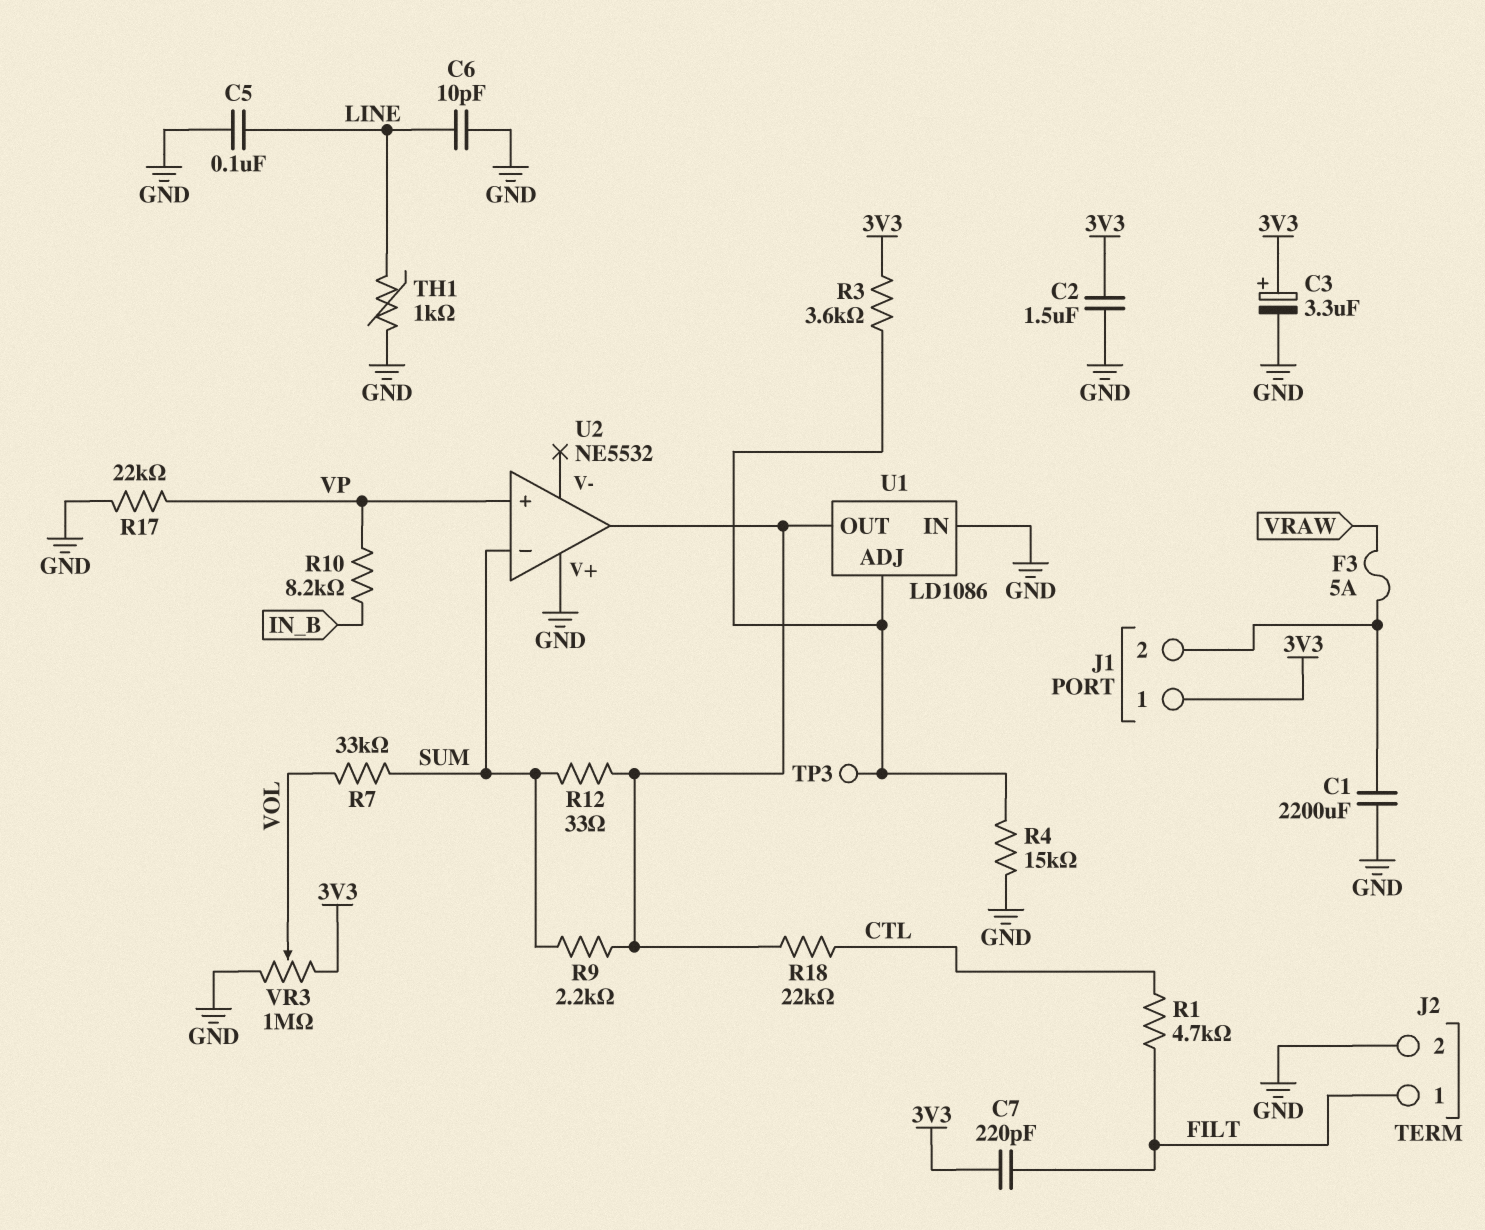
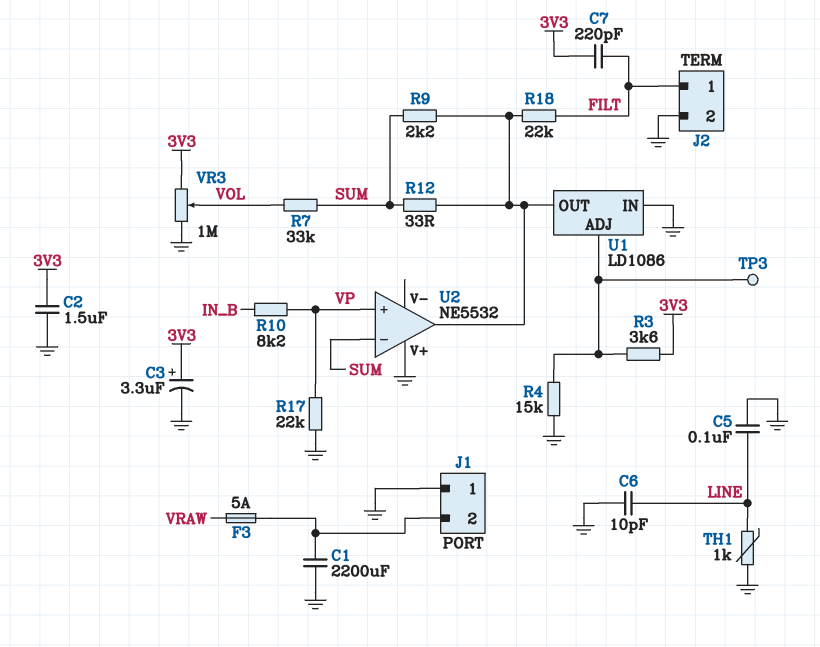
J1 pin 1: 3V3 -> GND
R1: 4.7k (CTL, FILT) -> none
R18: 22k (CTL, U1/OUT) -> 22k (FILT, U1/OUT)

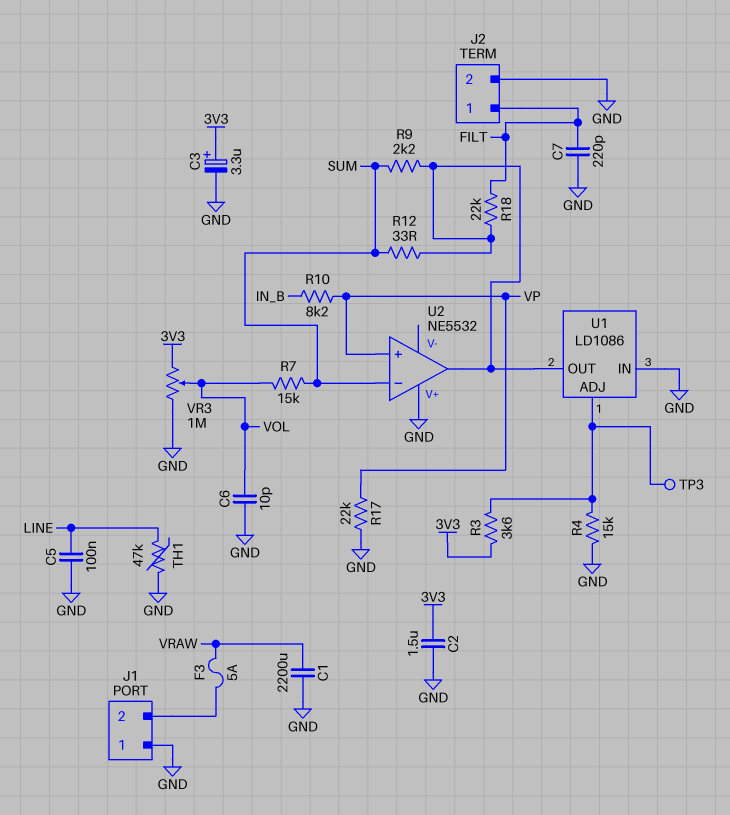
C1: 2200uF (GND, J1/2) -> 2200uF (GND, VRAW)
C6: 10pF (GND, LINE) -> 10pF (GND, VOL)
C7: 220pF (3V3, FILT) -> 220pF (FILT, GND)
R7: 33k (SUM, VOL) -> 15k (SUM, VOL)
TH1: 1k (GND, LINE) -> 47k (GND, LINE)

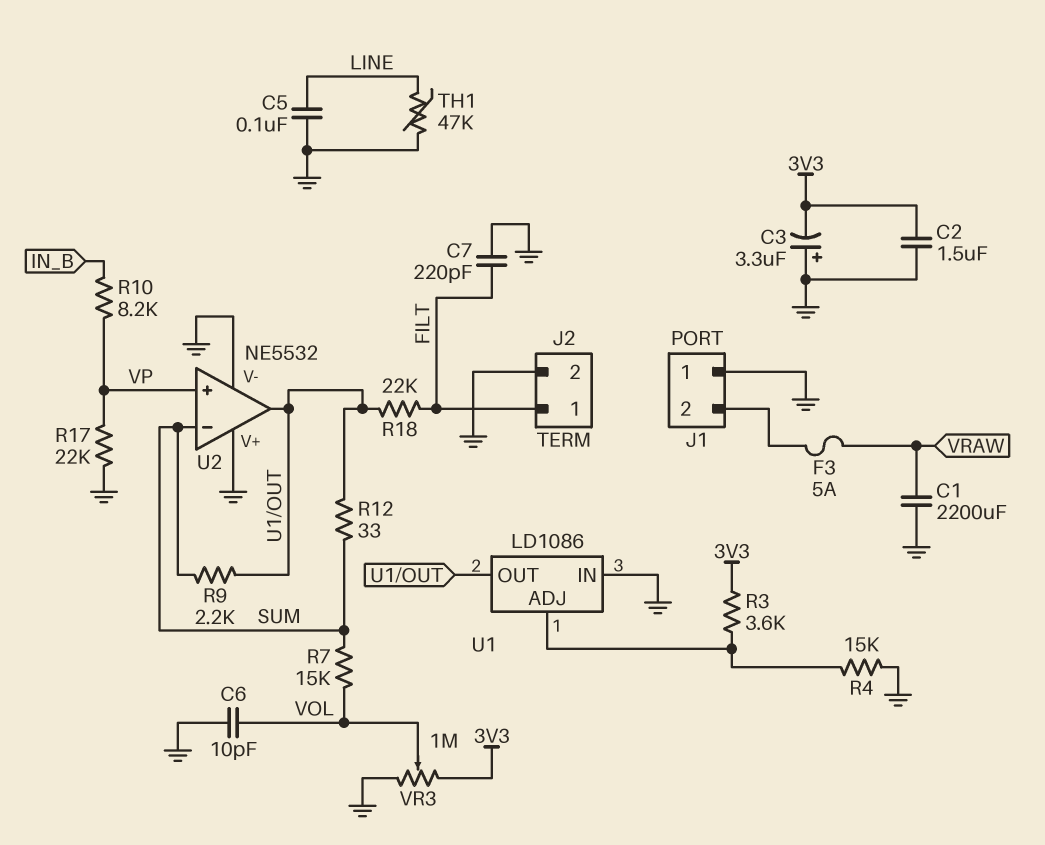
C3: 3.3uF (plus 3V3, minus GND) -> 3.3uF (plus GND, minus 3V3)
TP3: test point (U1/ADJ) -> none
U2 pin V-: none -> GND

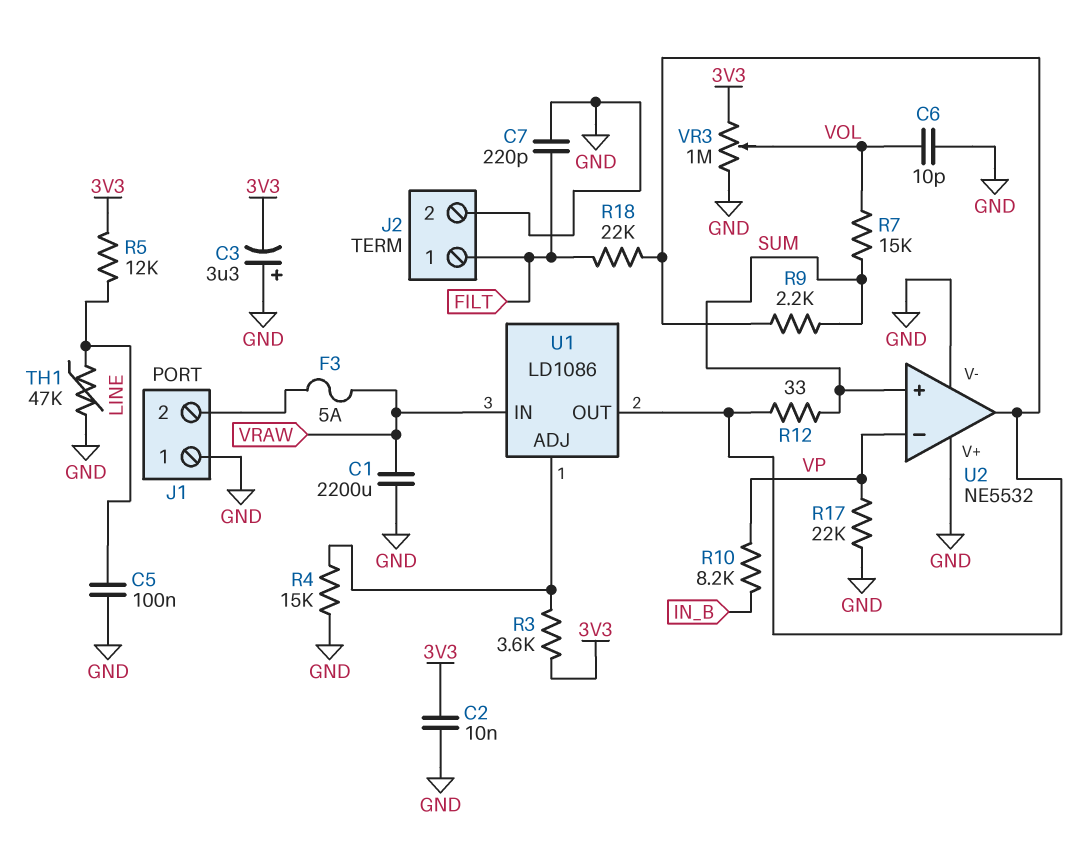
C2: 1.5uF (3V3, GND) -> 10nF (3V3, GND)
R5: none -> 12k (3V3, LINE)
U1 pin IN: GND -> VRAW
U2 pin in+: VP -> SUM
U2 pin in-: SUM -> VP

